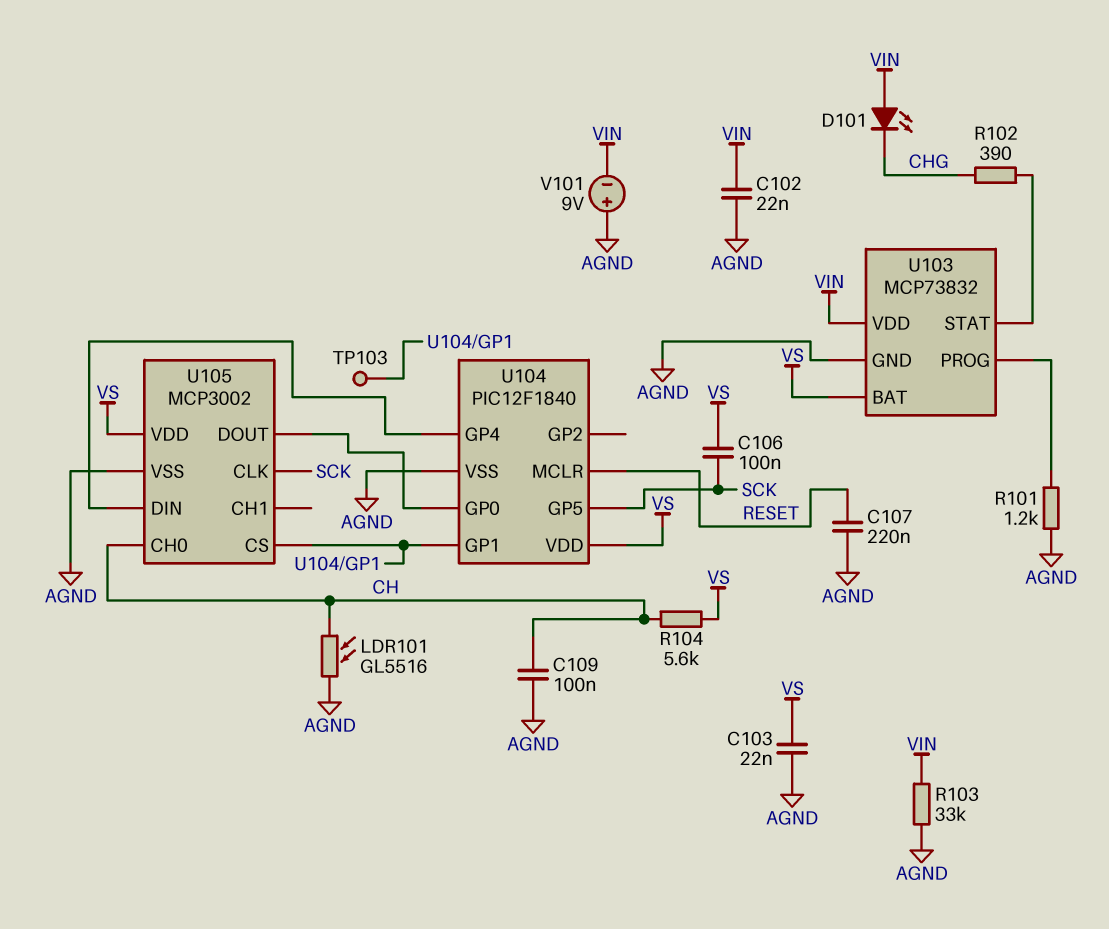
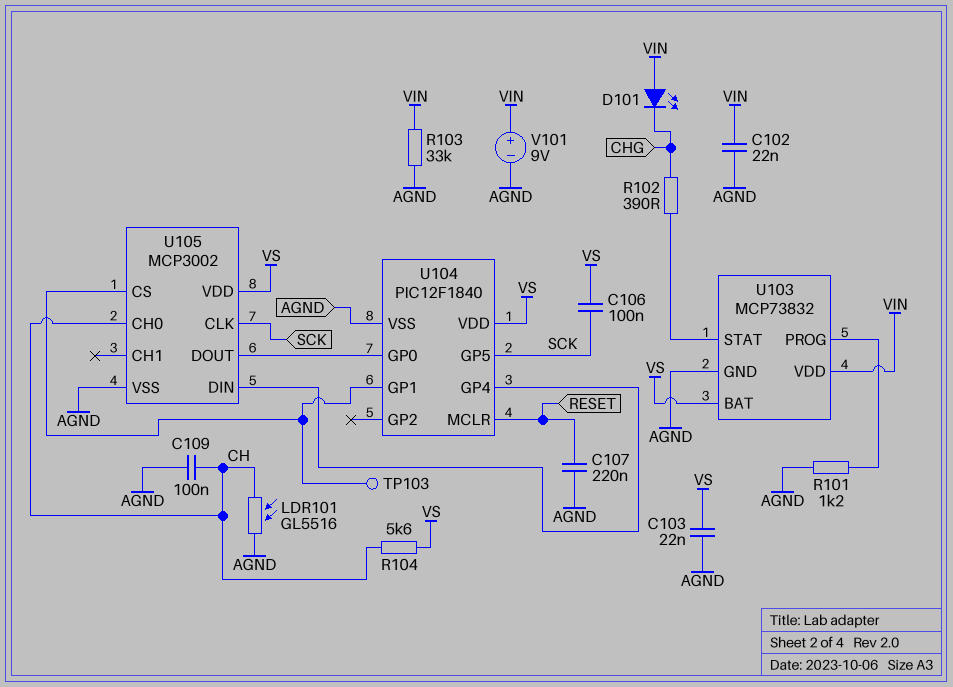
V101: 9V (plus AGND, minus VIN) -> 9V (plus VIN, minus AGND)

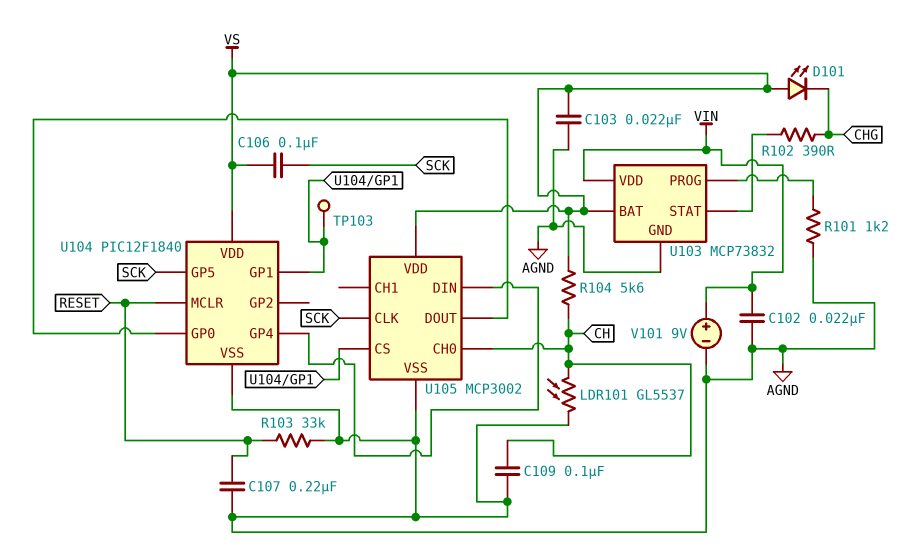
D101: LED (A VIN, K CHG) -> LED (A VS, K CHG)
LDR101: GL5516 (AGND, CH) -> GL5537 (AGND, CH)
R103: 33k (AGND, VIN) -> 33k (AGND, RESET)

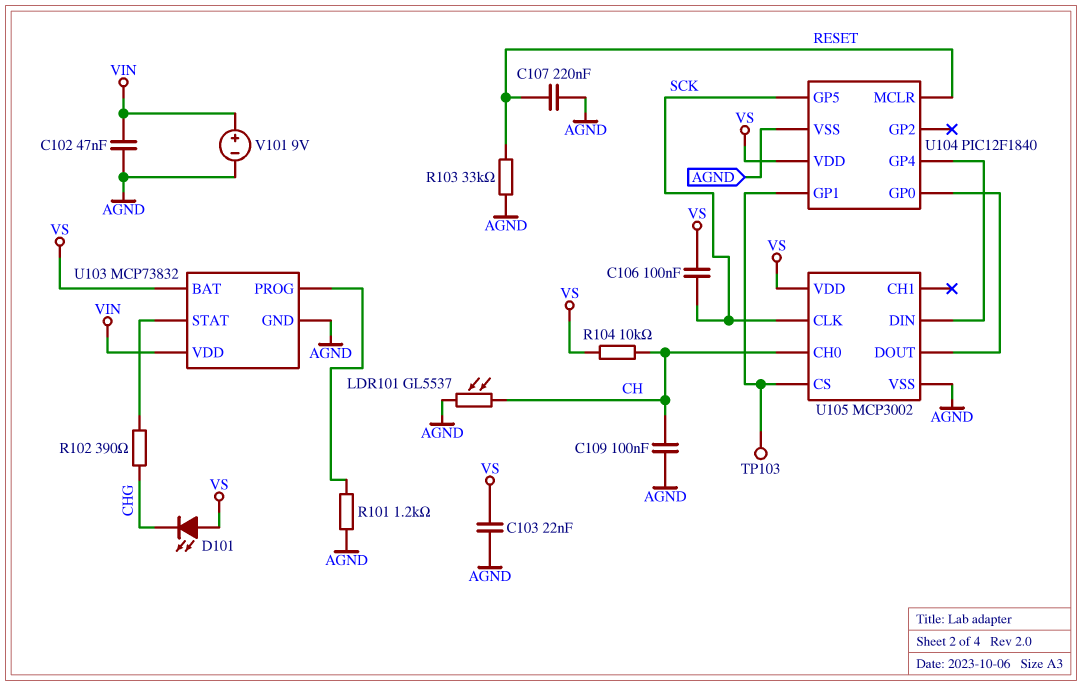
C102: 22nF (AGND, VIN) -> 47nF (AGND, VIN)
R104: 5.6k (CH, VS) -> 10k (CH, VS)

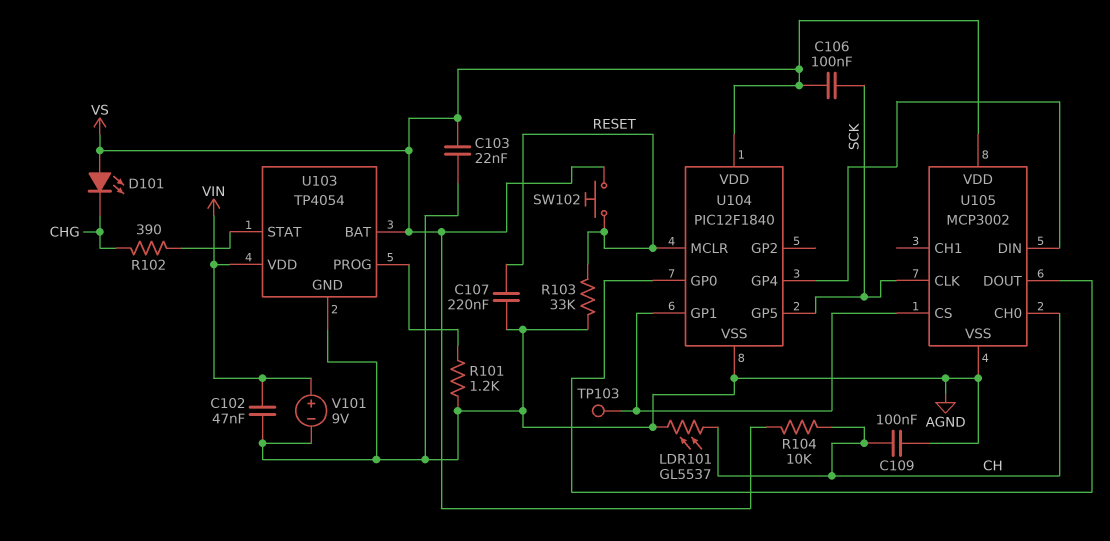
SW102: none -> button (RESET, VS)
U103: MCP73832 -> TP4054

